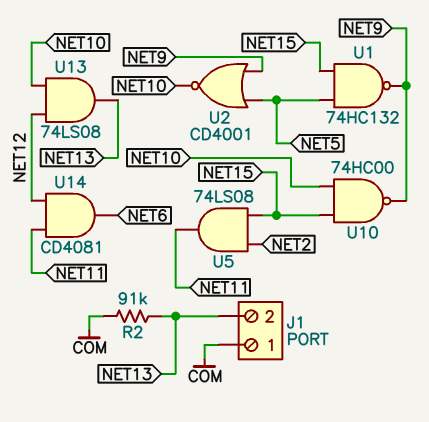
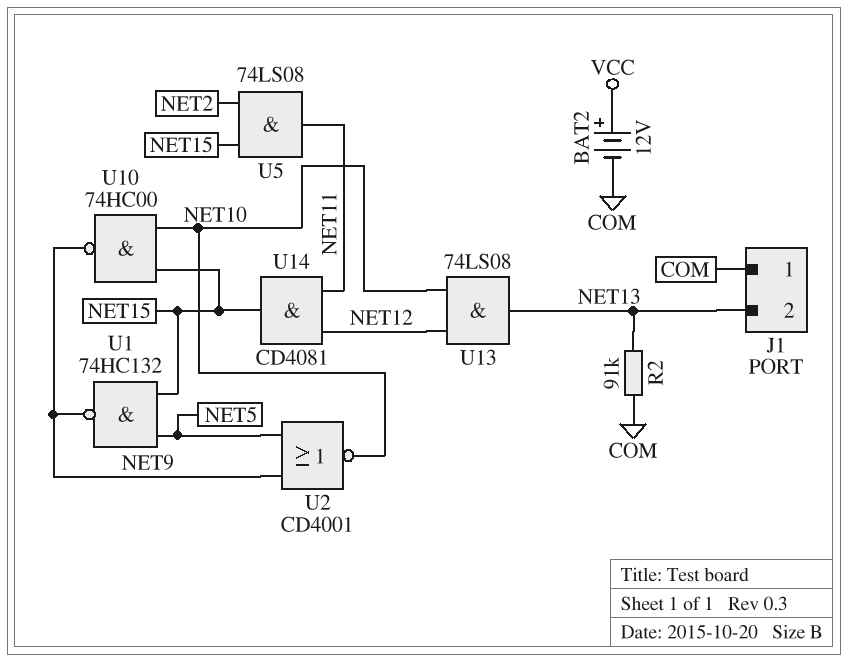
BAT2: none -> 12V (plus VCC, minus COM)
U14: AND CD4081 (in NET11, in NET12, out NET6) -> AND CD4081 (in NET11, in NET12, out NET15)

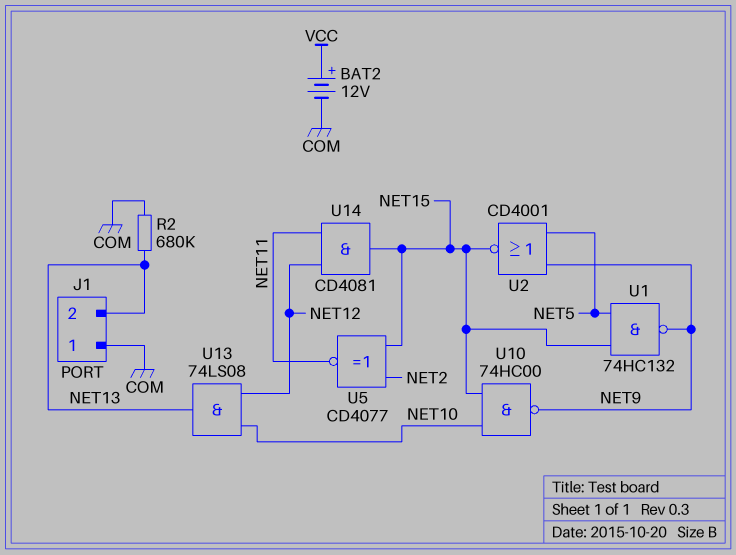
R2: 91k (COM, NET13) -> 680k (COM, NET13)
U2: NOR CD4001 (in NET5, in NET9, out NET10) -> NOR CD4001 (in NET5, in NET9, out NET15)
U5: AND 74LS08 (in NET2, in NET15, out NET11) -> XNOR CD4077 (in NET2, in NET15, out NET11)

